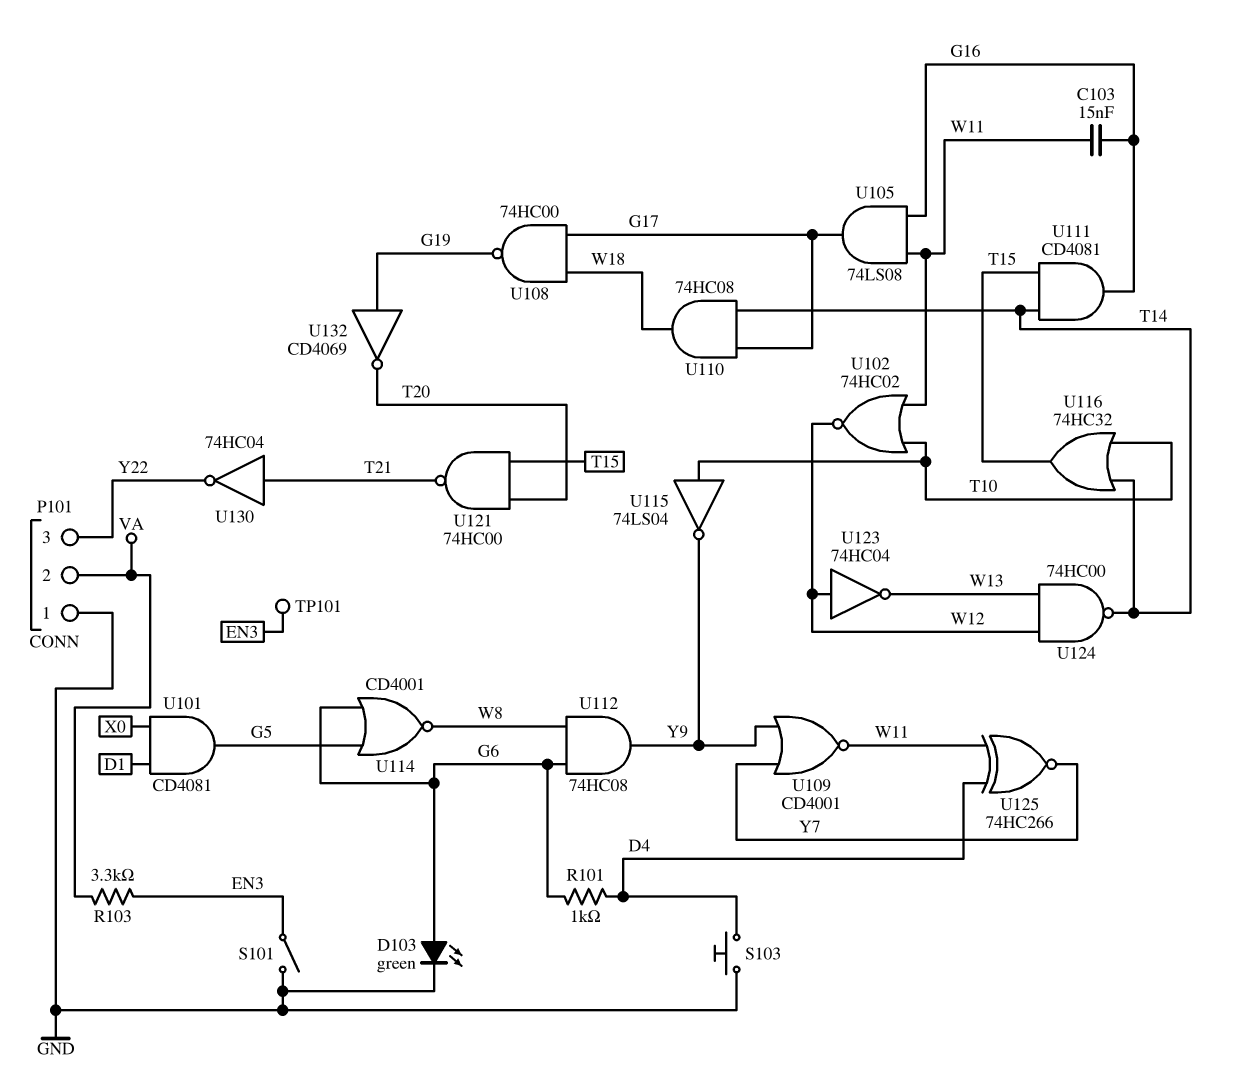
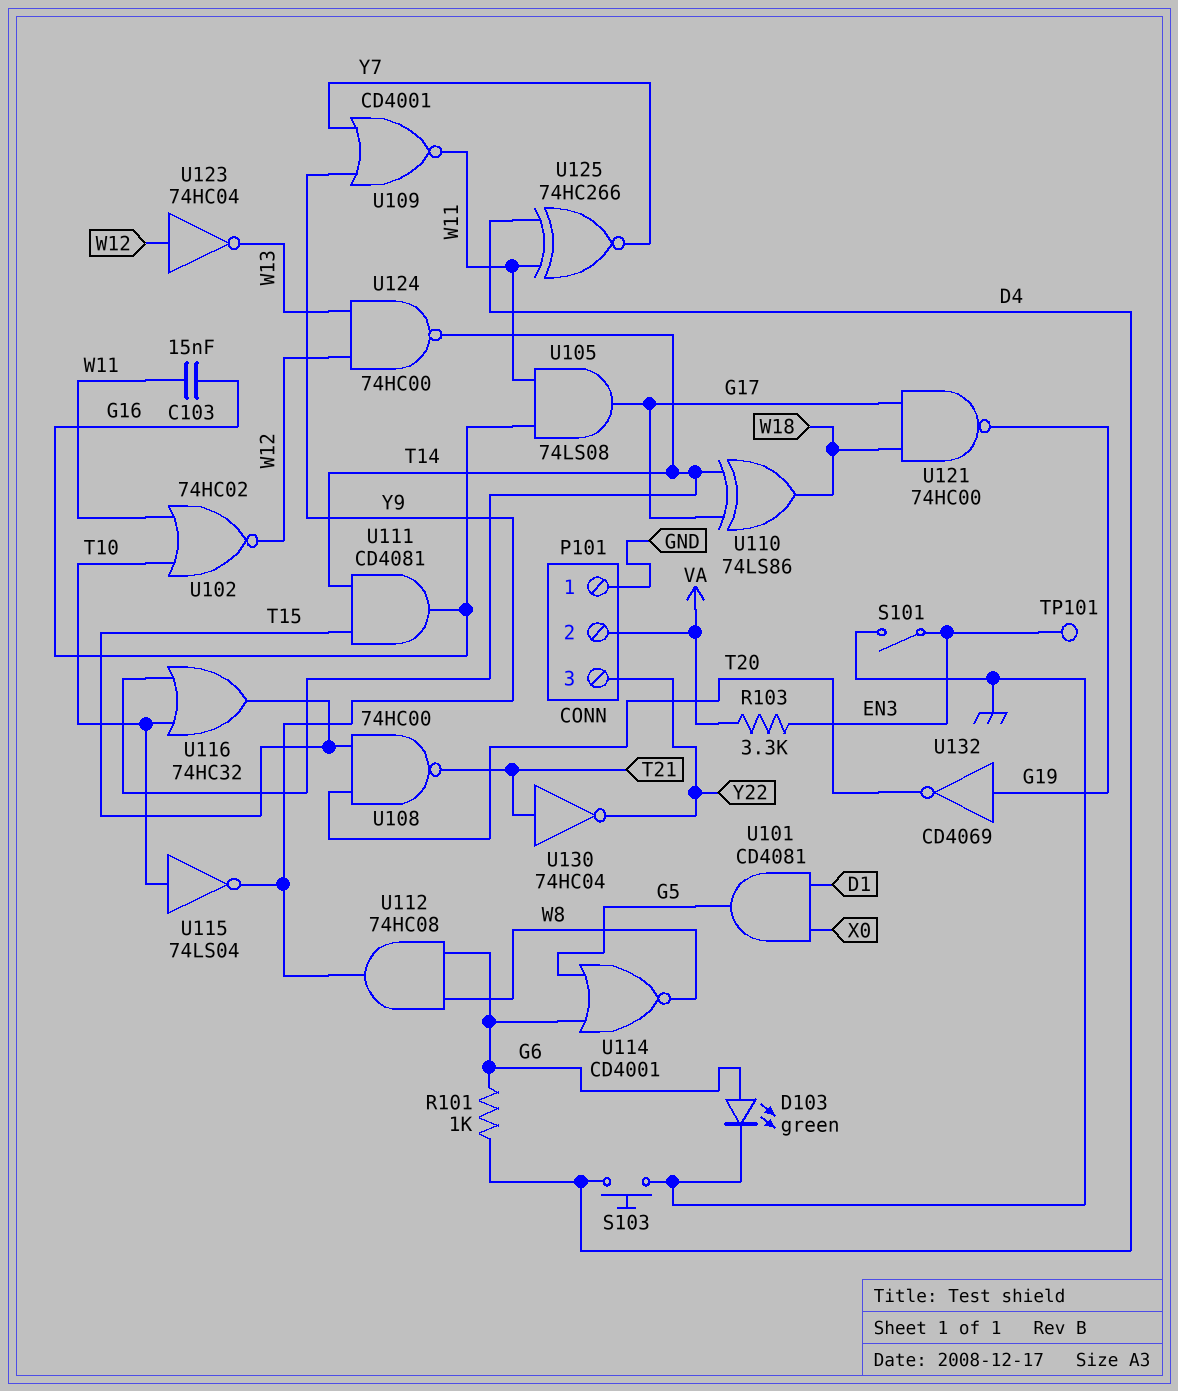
U108: NAND 74HC00 (in G17, in W18, out G19) -> NAND 74HC00 (in T15, in T20, out T21)
U110: AND 74HC08 (in G17, in T14, out W18) -> XOR 74LS86 (in G17, in T14, out W18)
U121: NAND 74HC00 (in T15, in T20, out T21) -> NAND 74HC00 (in G17, in W18, out G19)

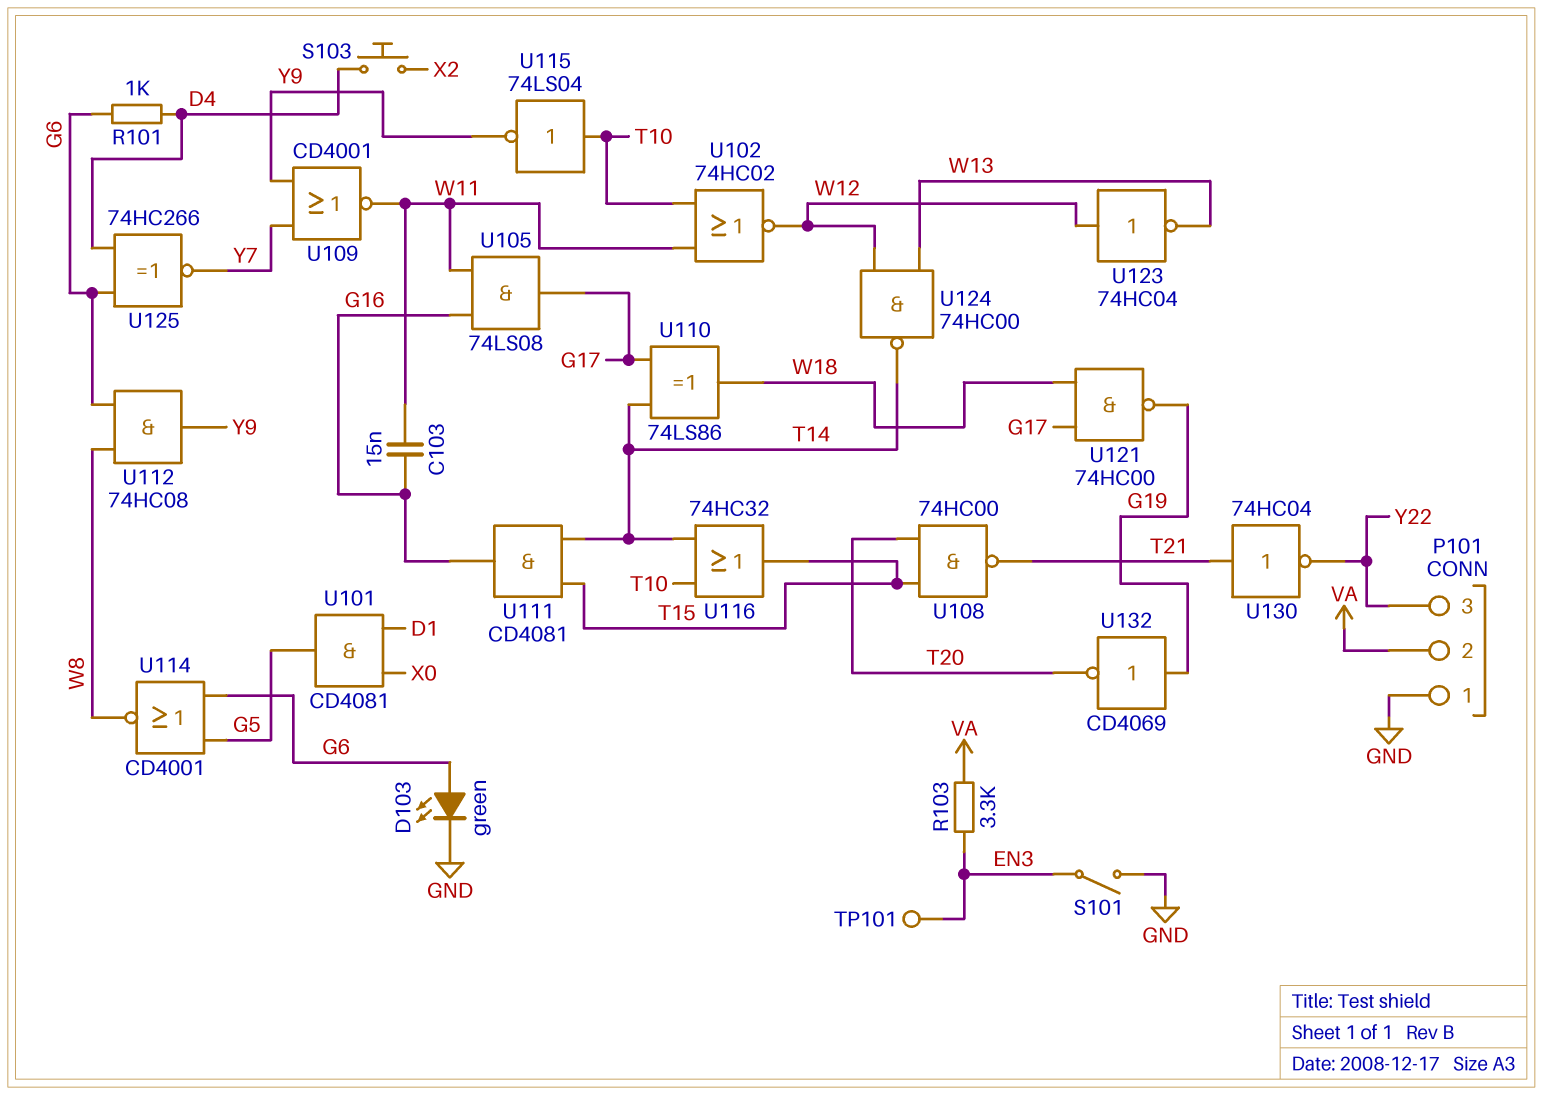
S103: button (D4, GND) -> button (D4, X2)
U125: XNOR 74HC266 (in D4, in W11, out Y7) -> XNOR 74HC266 (in D4, in G6, out Y7)

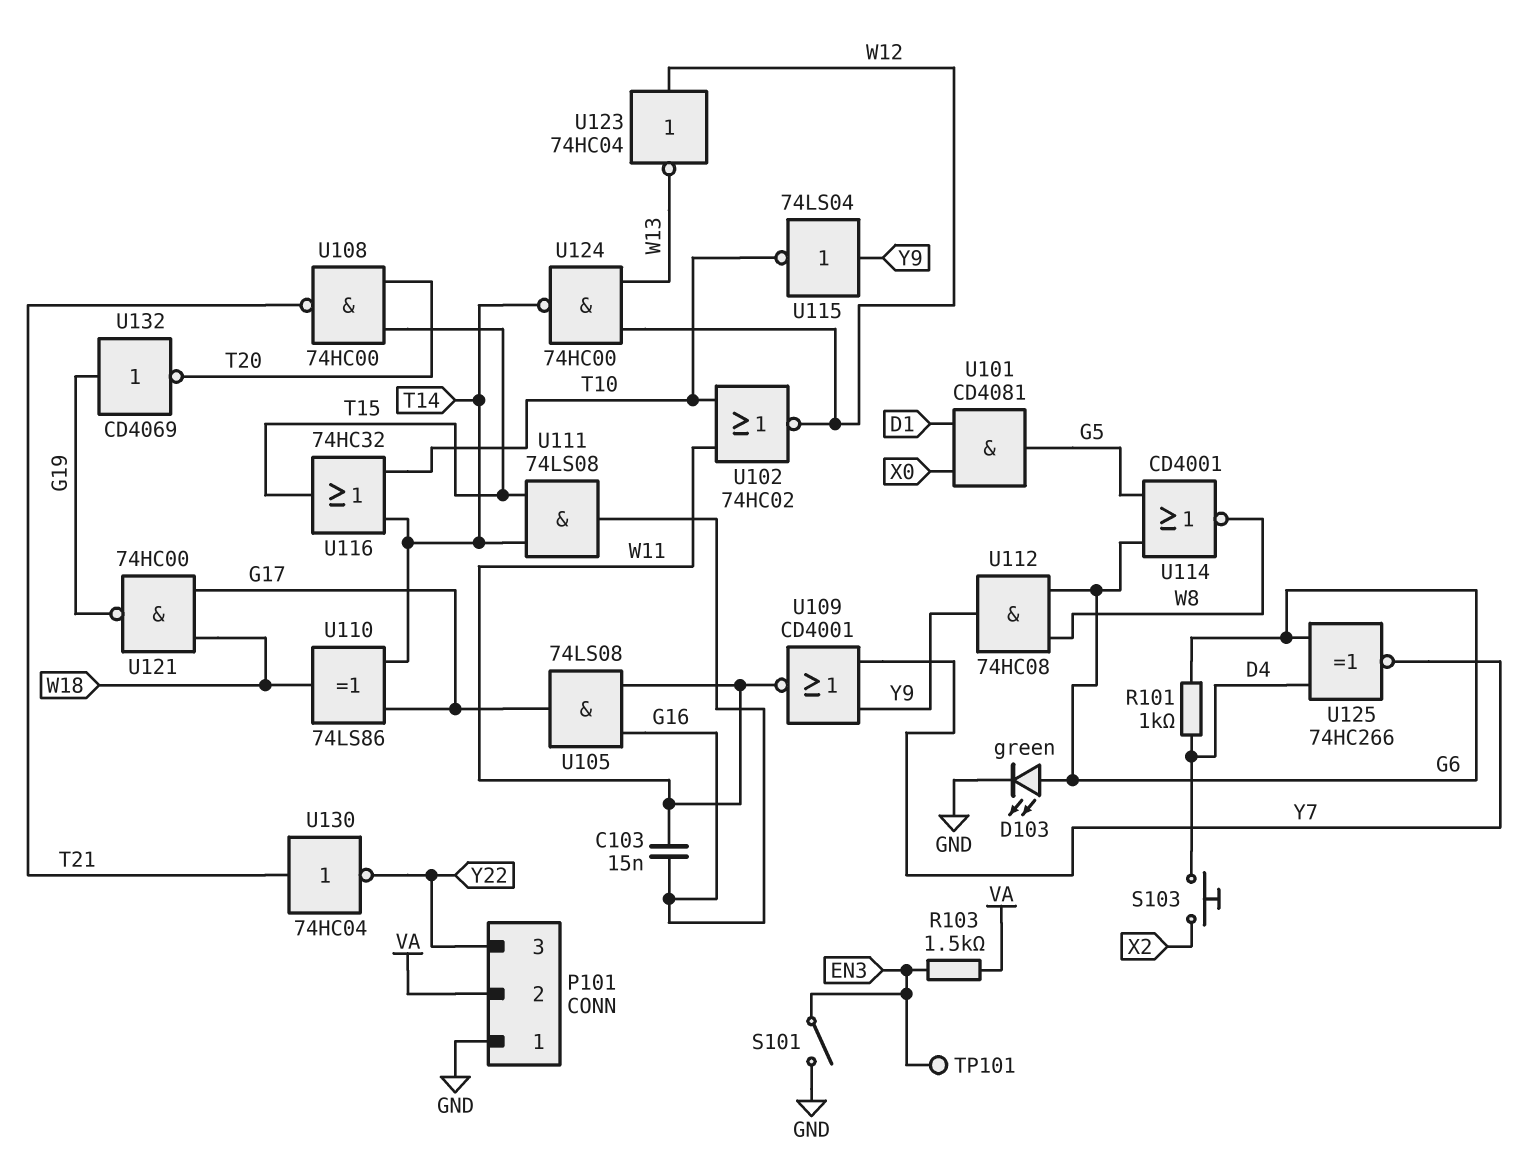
R103: 3.3k (EN3, VA) -> 1.5k (EN3, VA)
U111: AND CD4081 (in T14, in T15, out G16) -> AND 74LS08 (in T14, in T15, out G16)
U115: NOT 74LS04 (in T10, out Y9) -> NOT 74LS04 (in Y9, out T10)

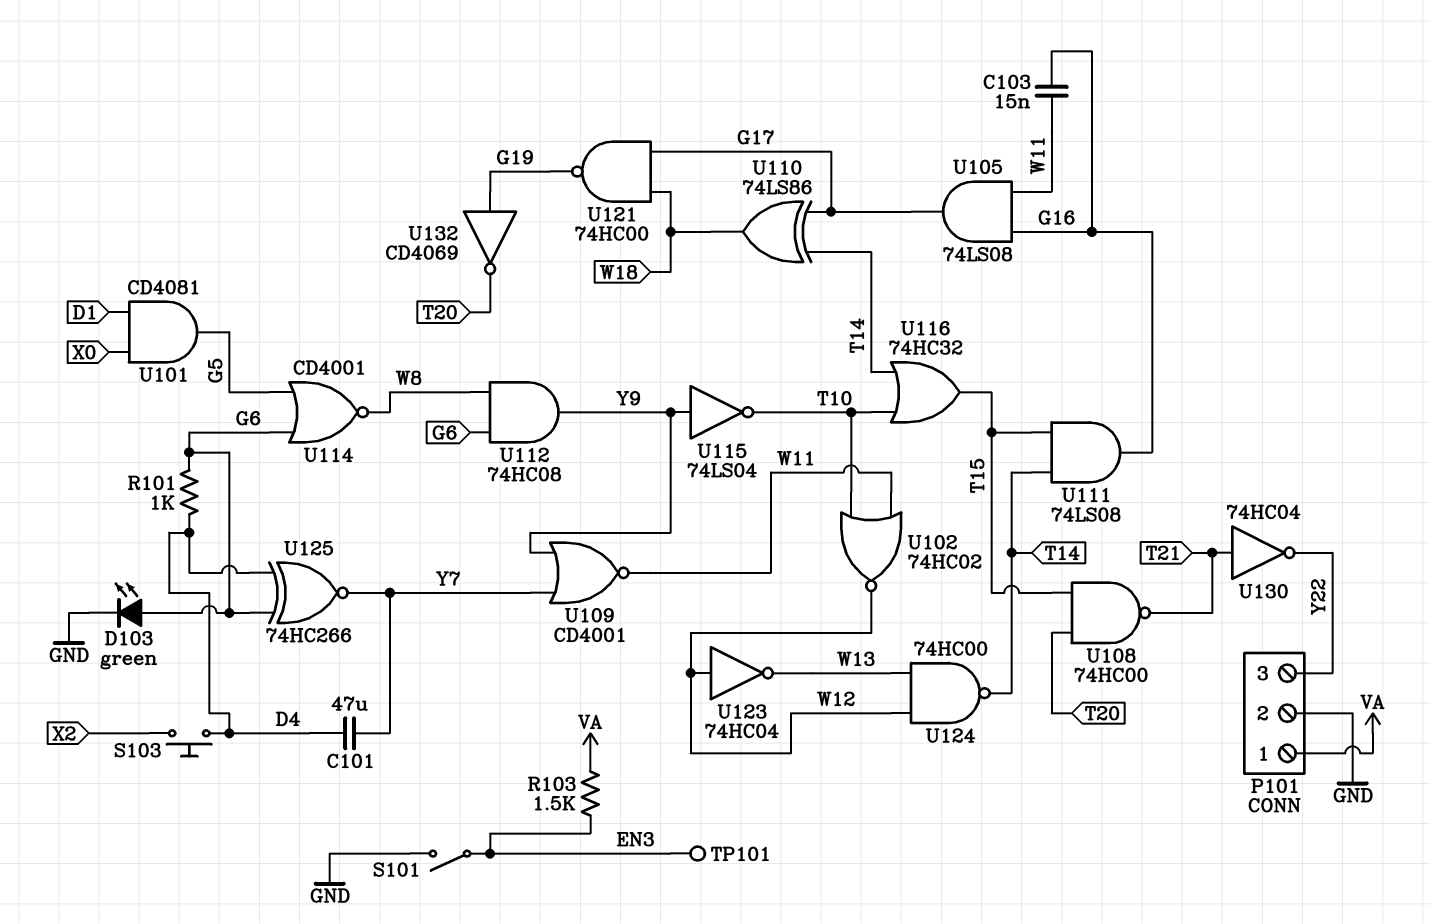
C101: none -> 47uF (D4, Y7)
P101 pin 1: GND -> VA
P101 pin 2: VA -> GND

